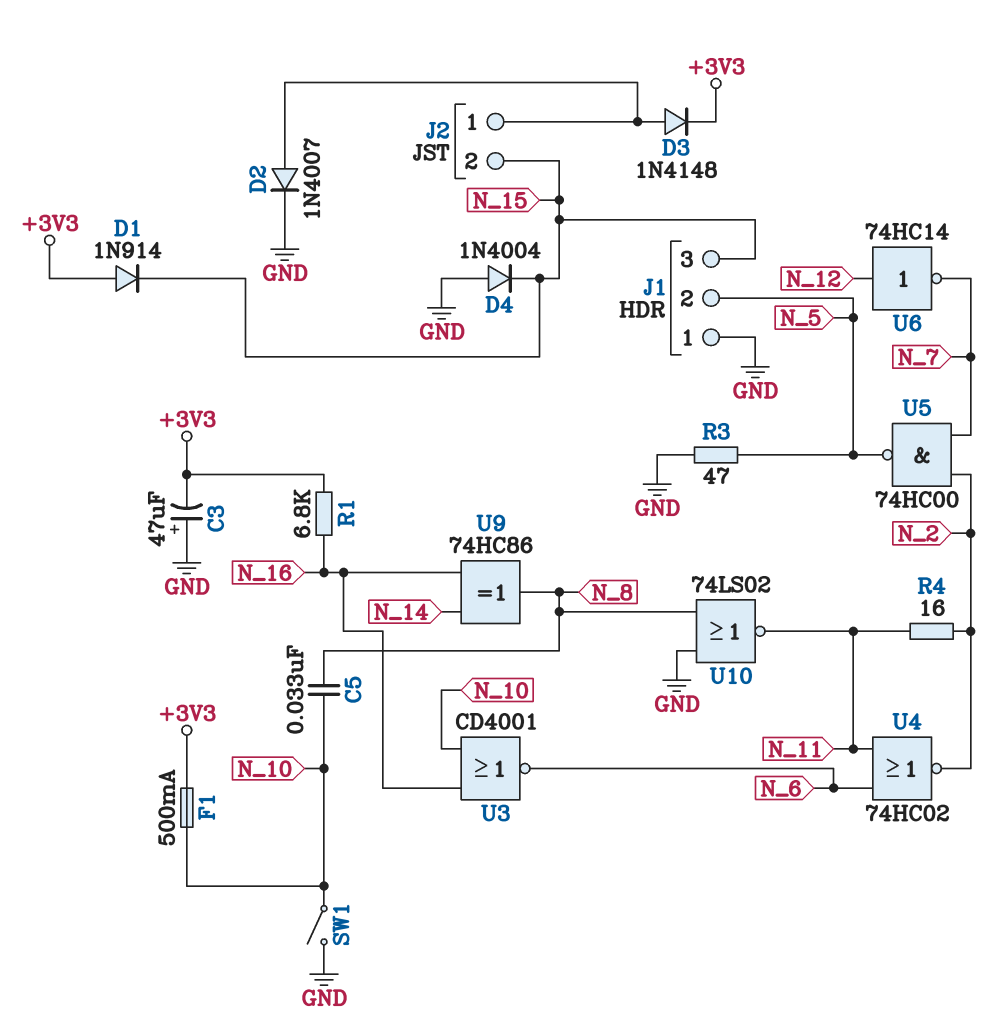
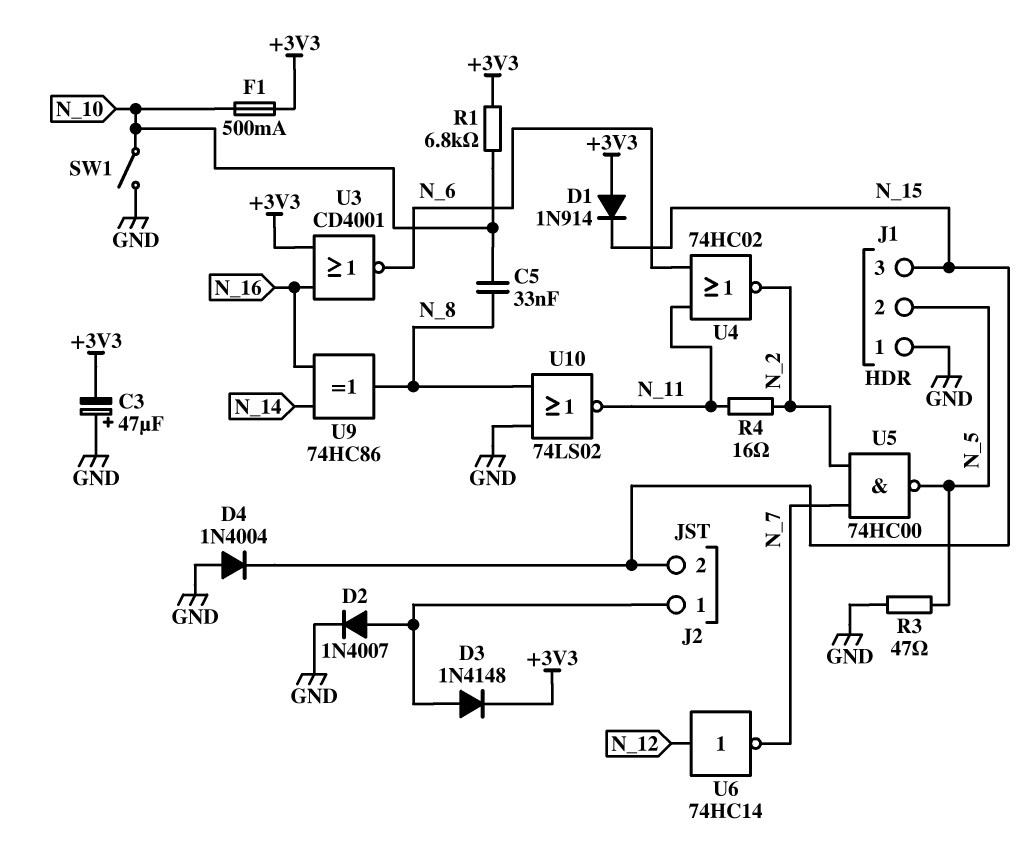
R1: 6.8k (+3V3, N_16) -> 6.8k (+3V3, N_10)
U3: NOR CD4001 (in N_10, in N_16, out N_6) -> NOR CD4001 (in +3V3, in N_16, out N_6)

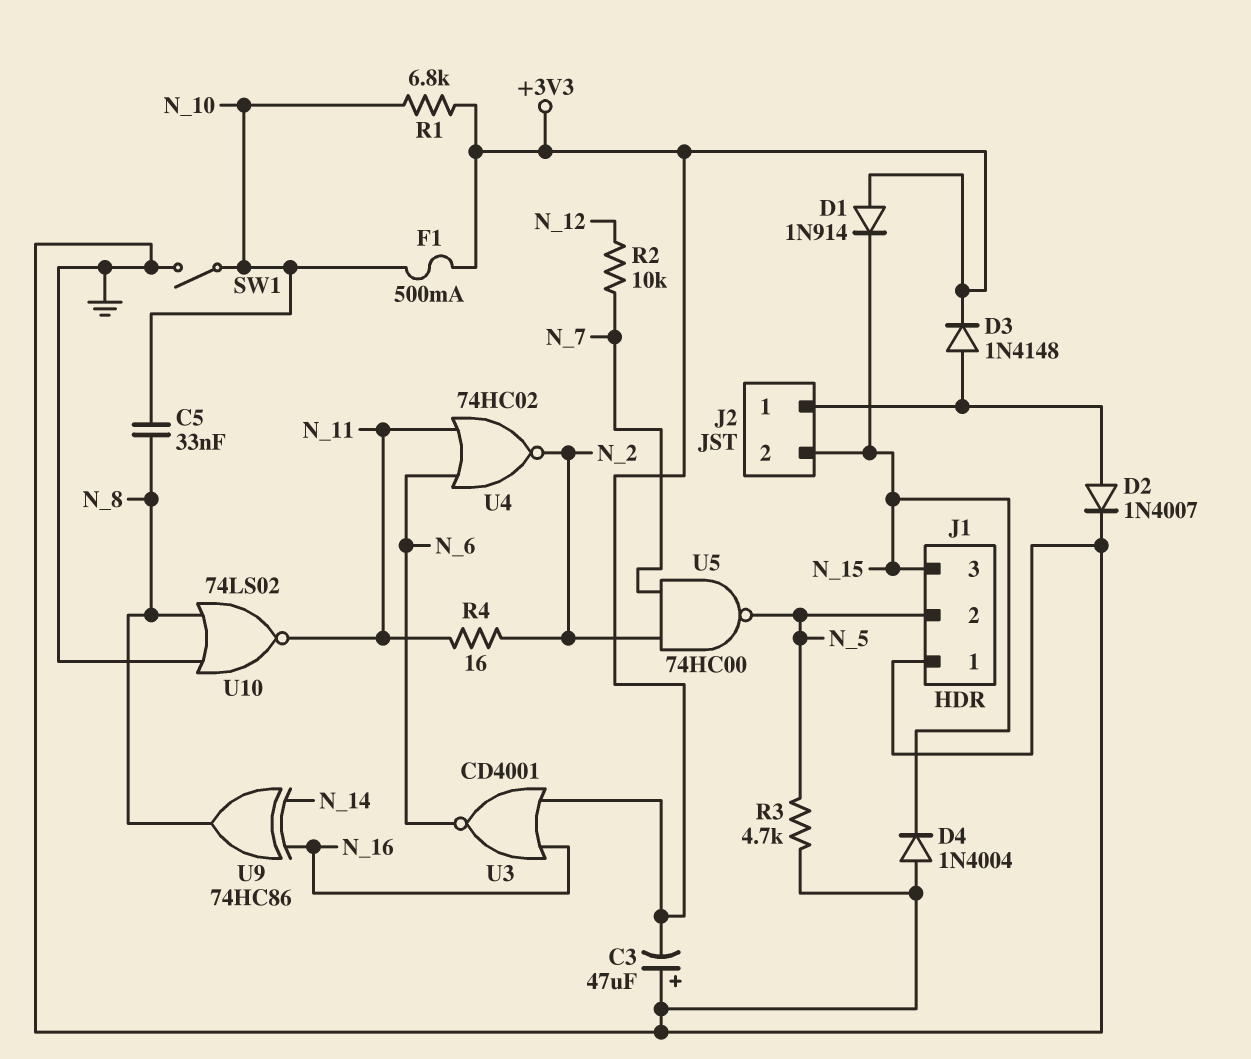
R2: none -> 10k (N_7, N_12)
R3: 47 (GND, N_5) -> 4.7k (GND, N_5)
U6: NOT 74HC14 (in N_12, out N_7) -> none

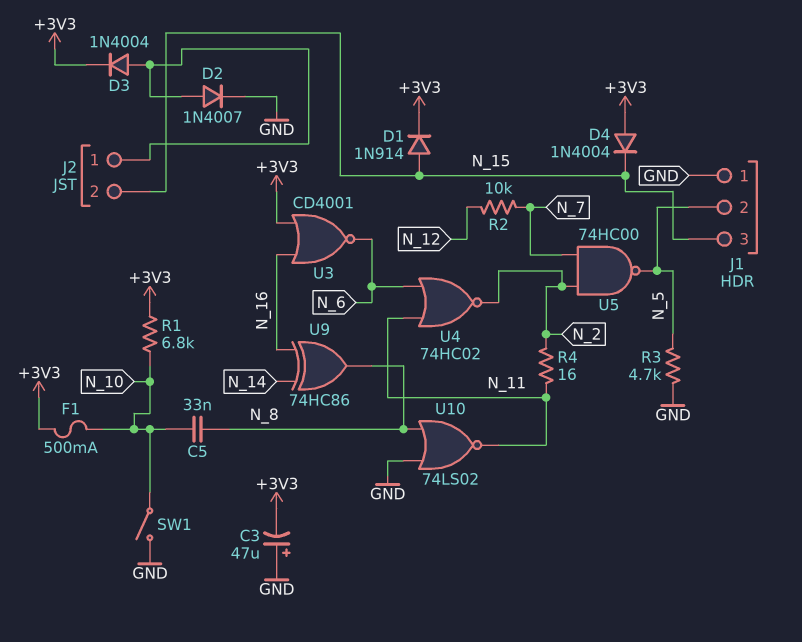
D1: diode 1N914 (A +3V3, K N_15) -> diode 1N914 (A N_15, K +3V3)
D3: diode 1N4148 (A J2/1, K +3V3) -> diode 1N4004 (A J2/1, K +3V3)
D4: diode 1N4004 (A GND, K N_15) -> diode 1N4004 (A +3V3, K N_15)

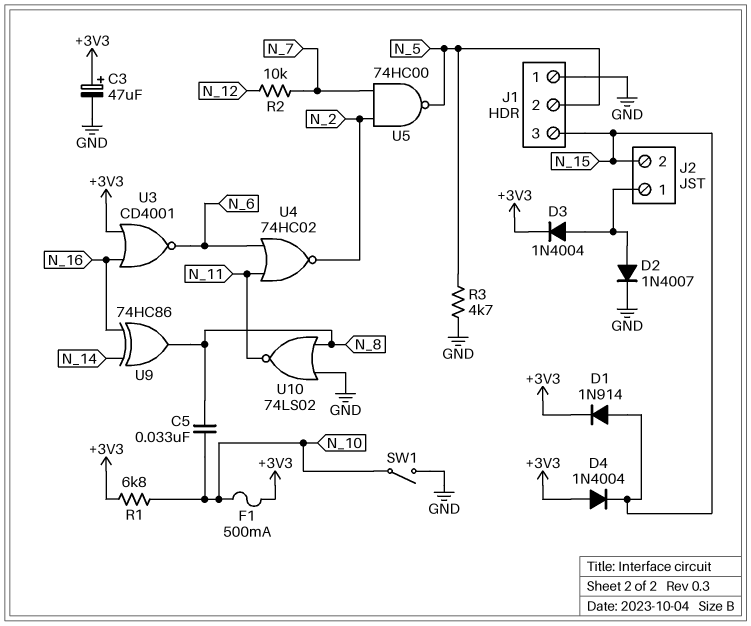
C3: 47uF (plus GND, minus +3V3) -> 47uF (plus +3V3, minus GND)
R4: 16 (N_2, N_11) -> none

